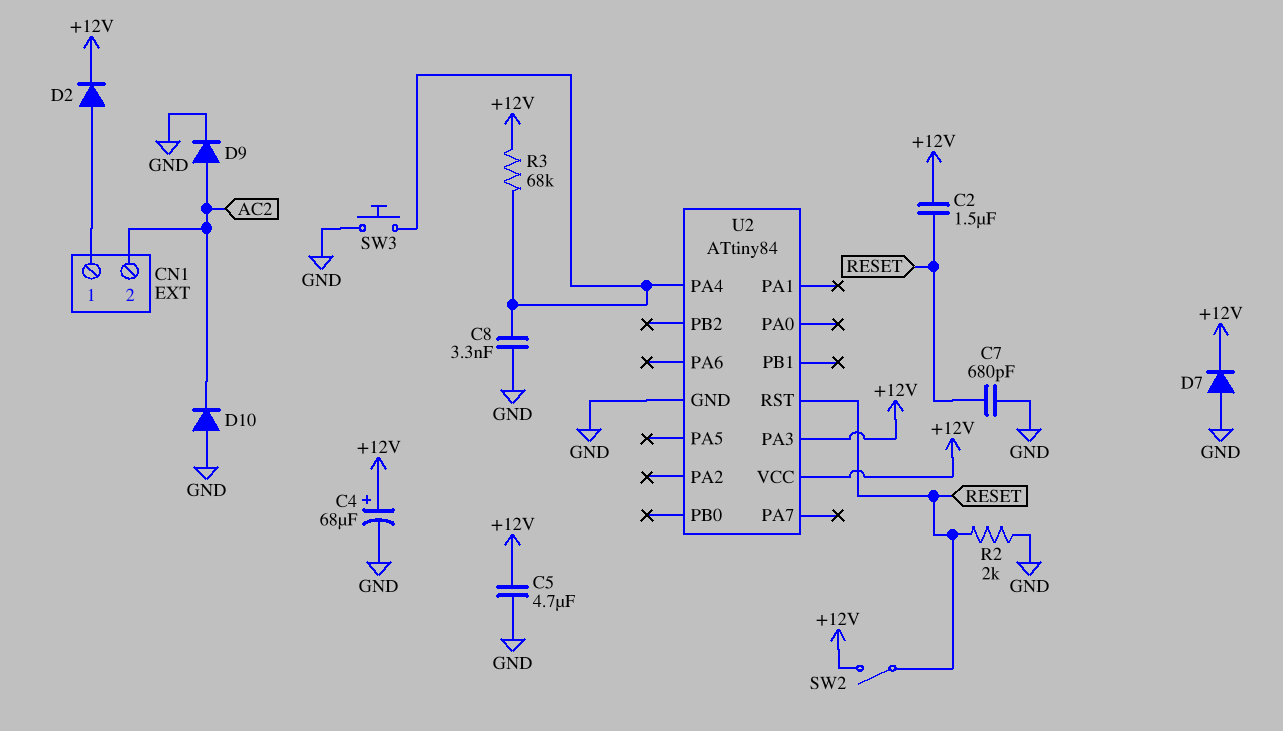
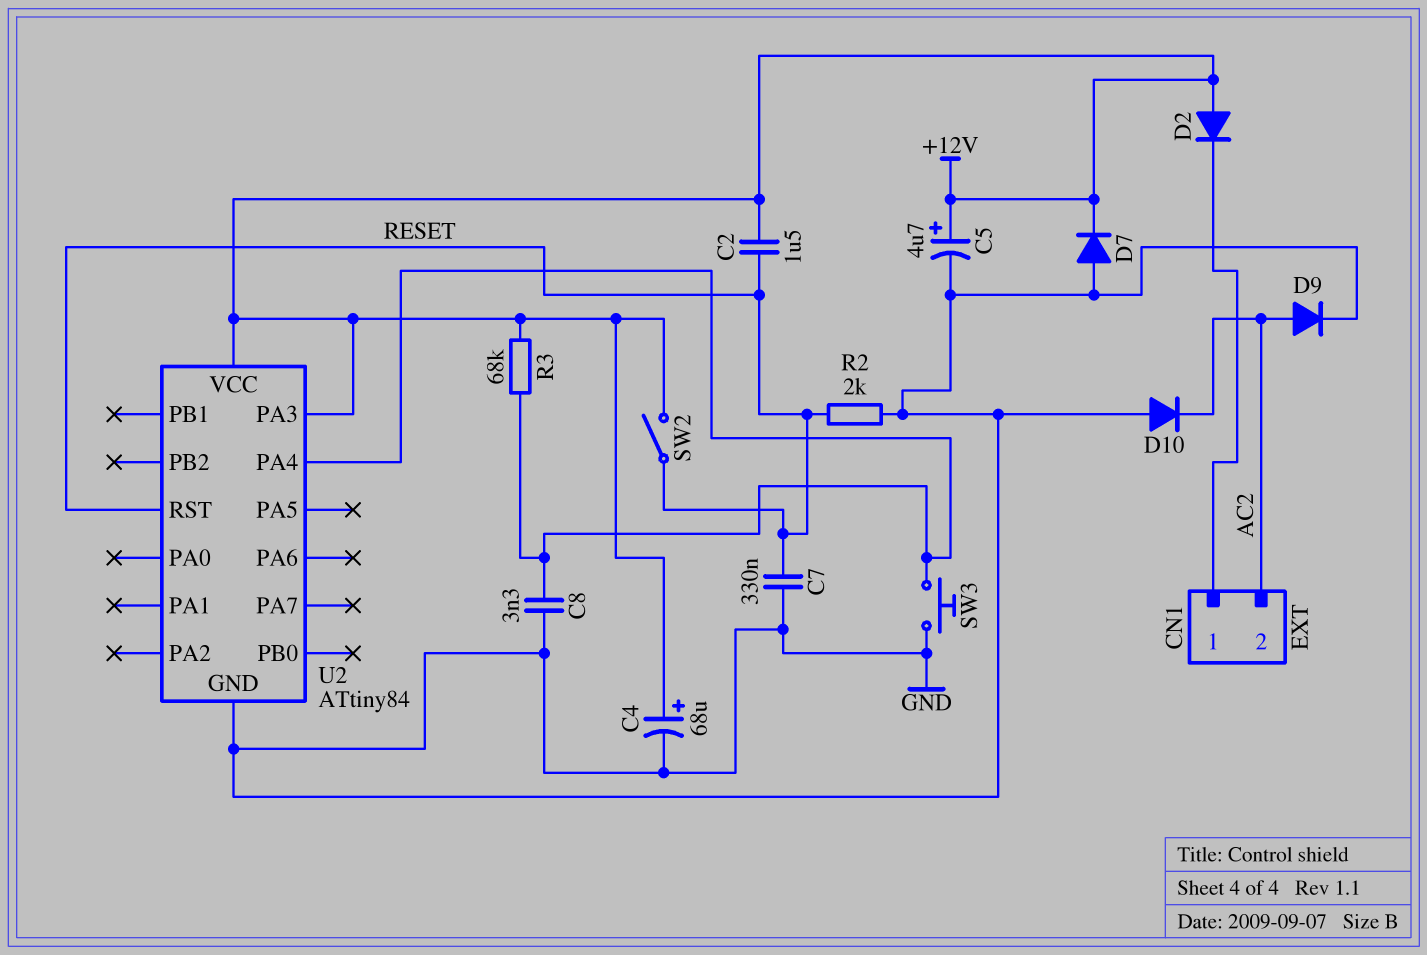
C5: 4.7uF (+12V, GND) -> 4.7uF (plus +12V, minus GND)
C7: 680pF (GND, RESET) -> 330nF (GND, RESET)
D2: diode (A CN1/1, K +12V) -> diode (A +12V, K CN1/1)

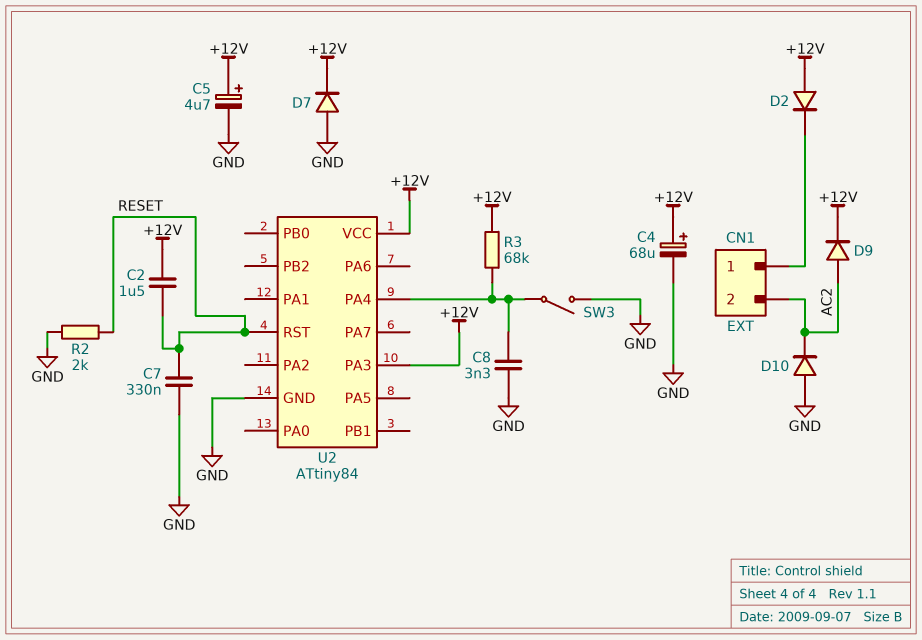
D9: diode (A AC2, K GND) -> diode (A AC2, K +12V)
SW2: switch (+12V, RESET) -> none
SW3: button (GND, U2/PA4) -> switch (GND, U2/PA4)

